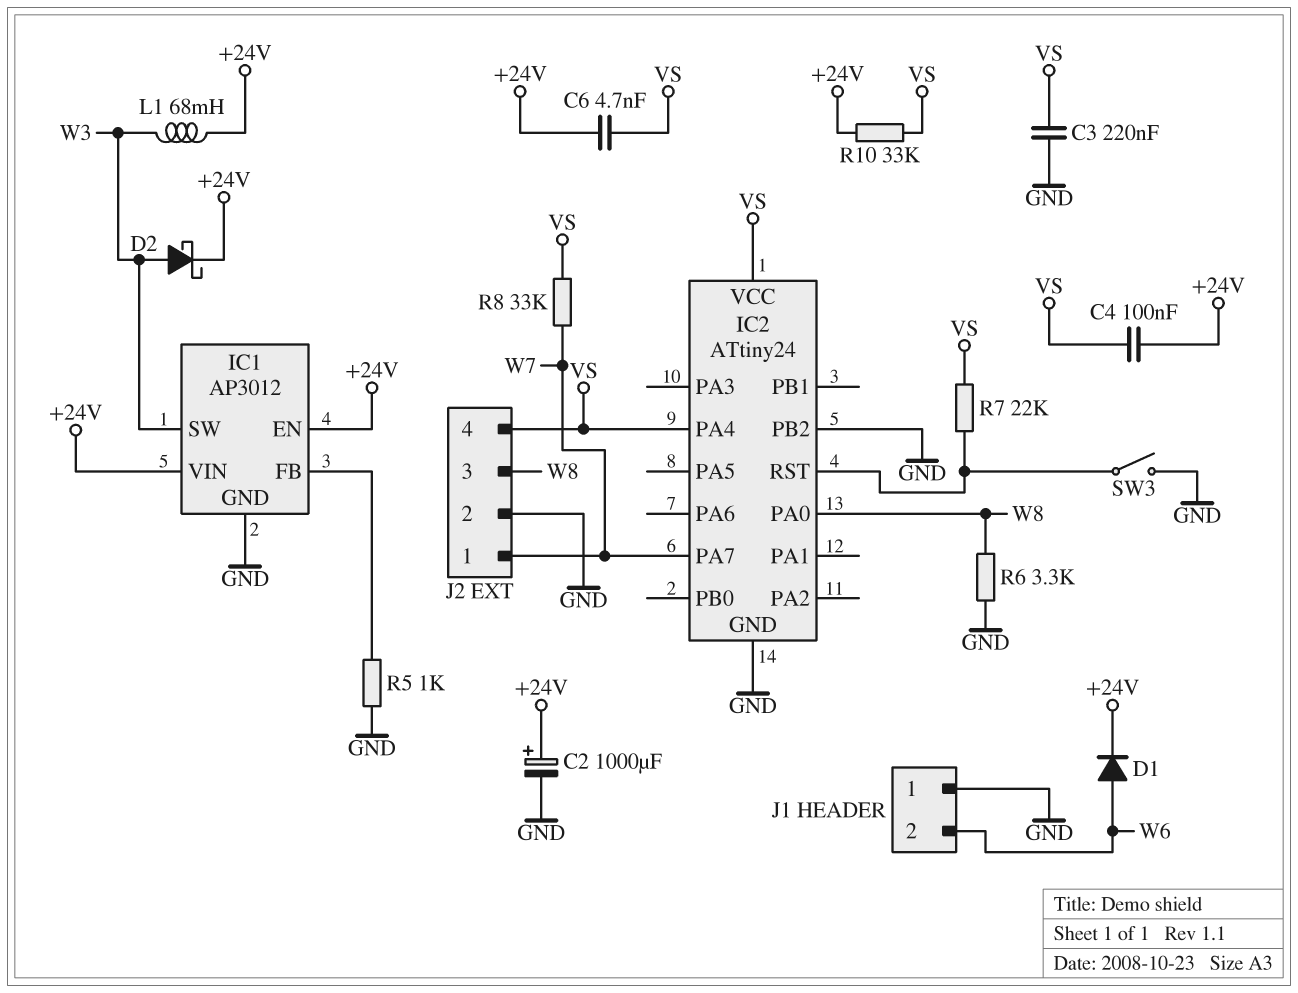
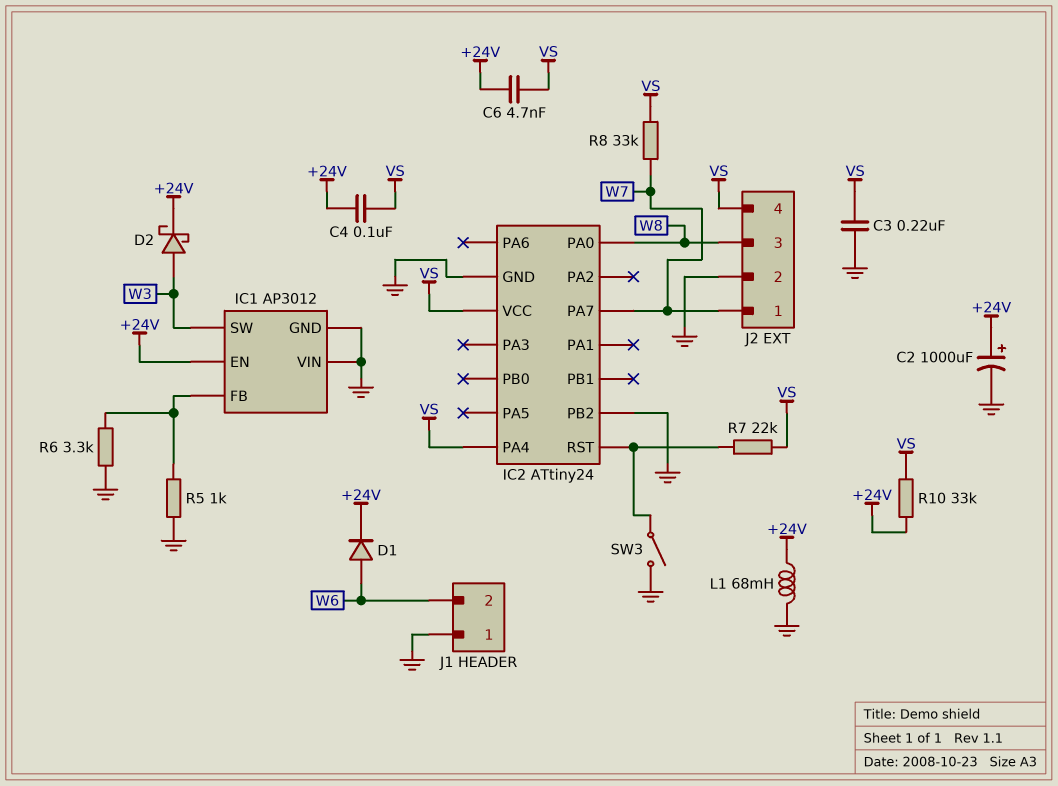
IC1 pin VIN: +24V -> GND
L1: 68mH (+24V, W3) -> 68mH (+24V, GND)
R6: 3.3k (GND, W8) -> 3.3k (GND, IC1/FB)

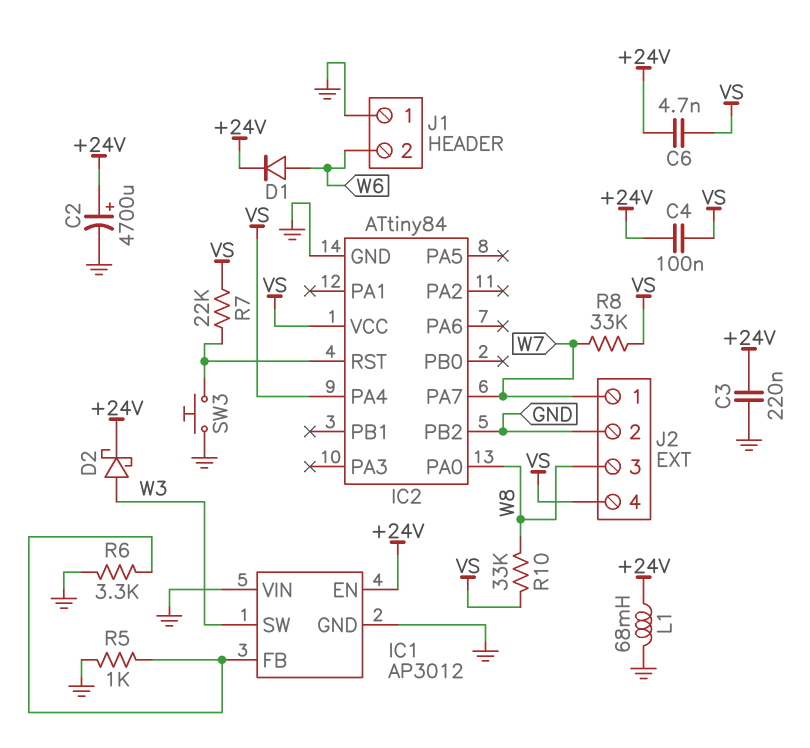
C2: 1000uF (plus +24V, minus GND) -> 4700uF (plus +24V, minus GND)
C3: 220nF (GND, VS) -> 220nF (+24V, GND)
IC2: ATtiny24 -> ATtiny84
R10: 33k (+24V, VS) -> 33k (VS, W8)
SW3: switch (GND, IC2/RST) -> button (GND, IC2/RST)

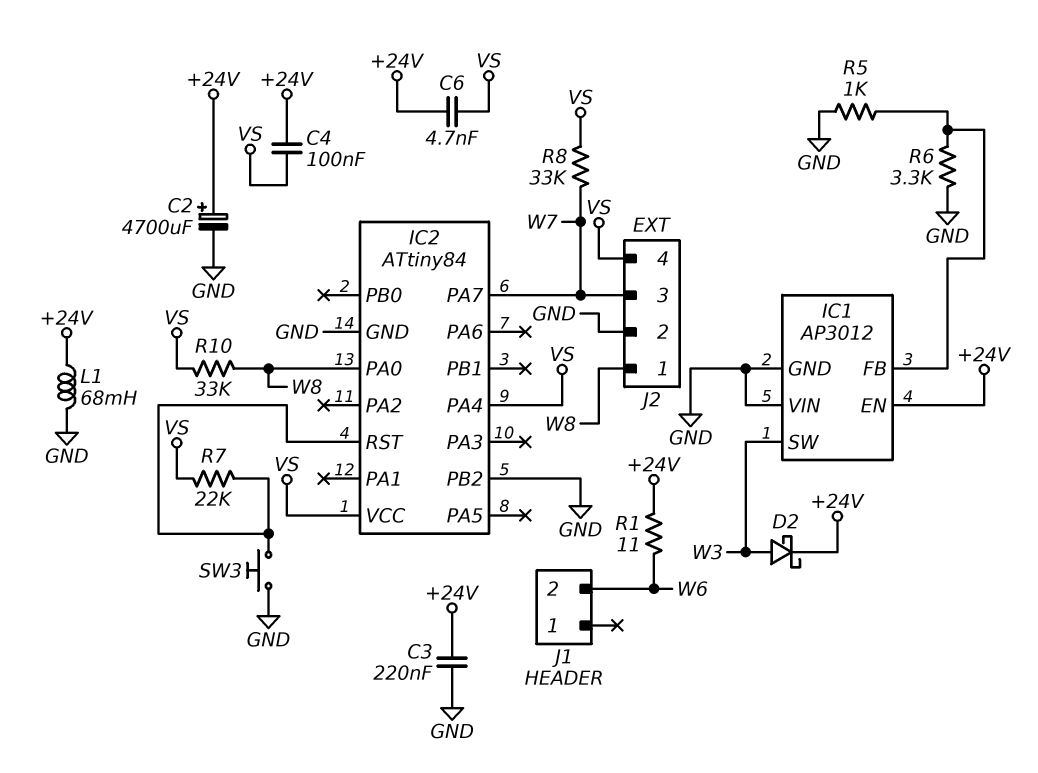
D1: diode (A W6, K +24V) -> none
J1 pin 1: GND -> none
J2 pin 1: W7 -> W8
J2 pin 3: W8 -> W7
R1: none -> 11 (+24V, W6)

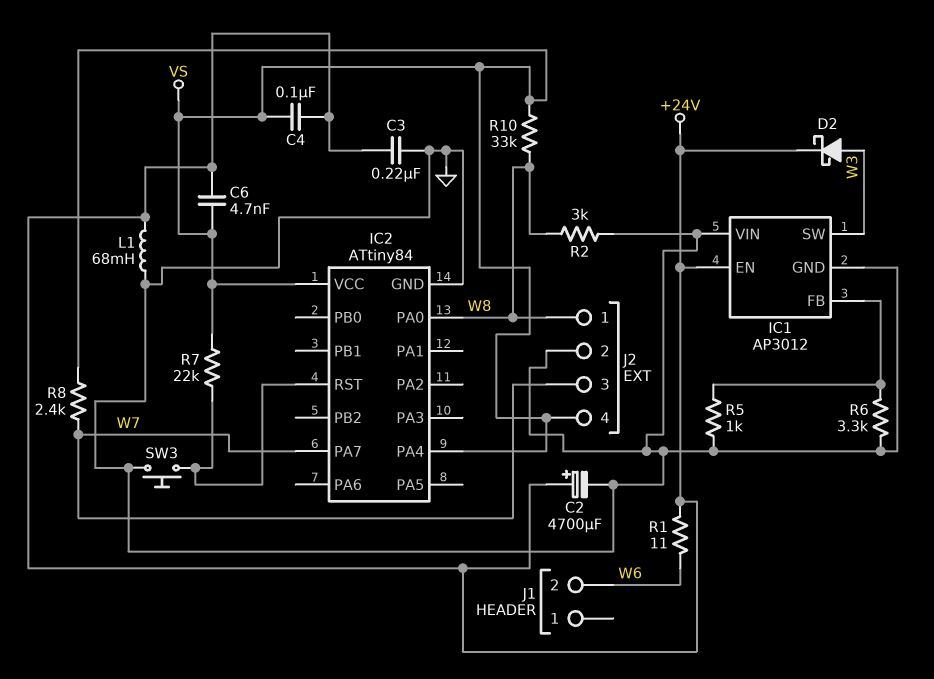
IC2 pin PB2: GND -> none
R2: none -> 3k (GND, W8)
R8: 33k (VS, W7) -> 2.4k (VS, W7)

